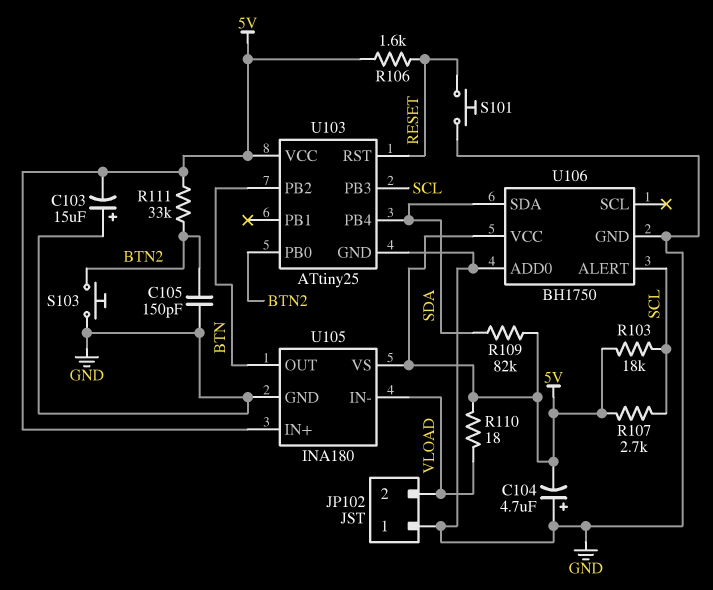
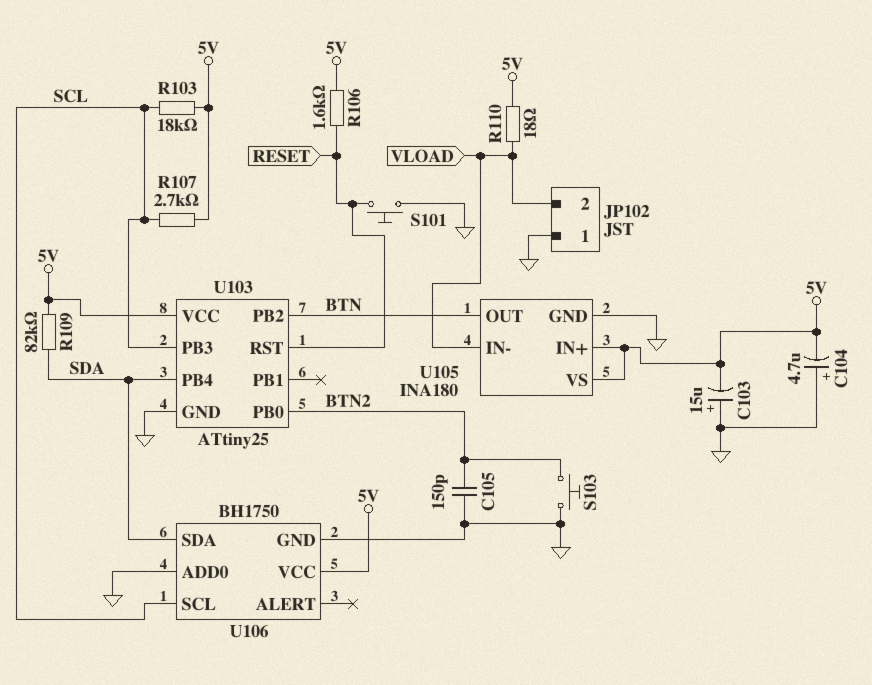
R111: 33k (5V, BTN2) -> none
U106 pin ALERT: SCL -> none
U106 pin SCL: none -> SCL

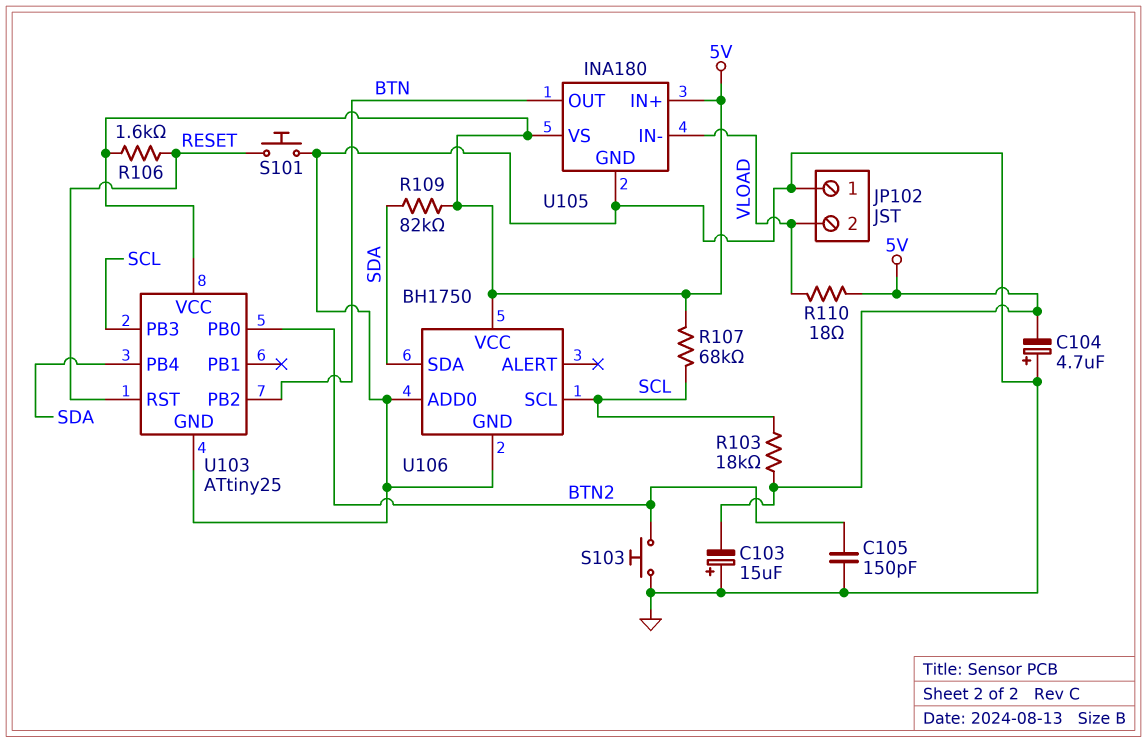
R107: 2.7k (5V, SCL) -> 68k (5V, SCL)

